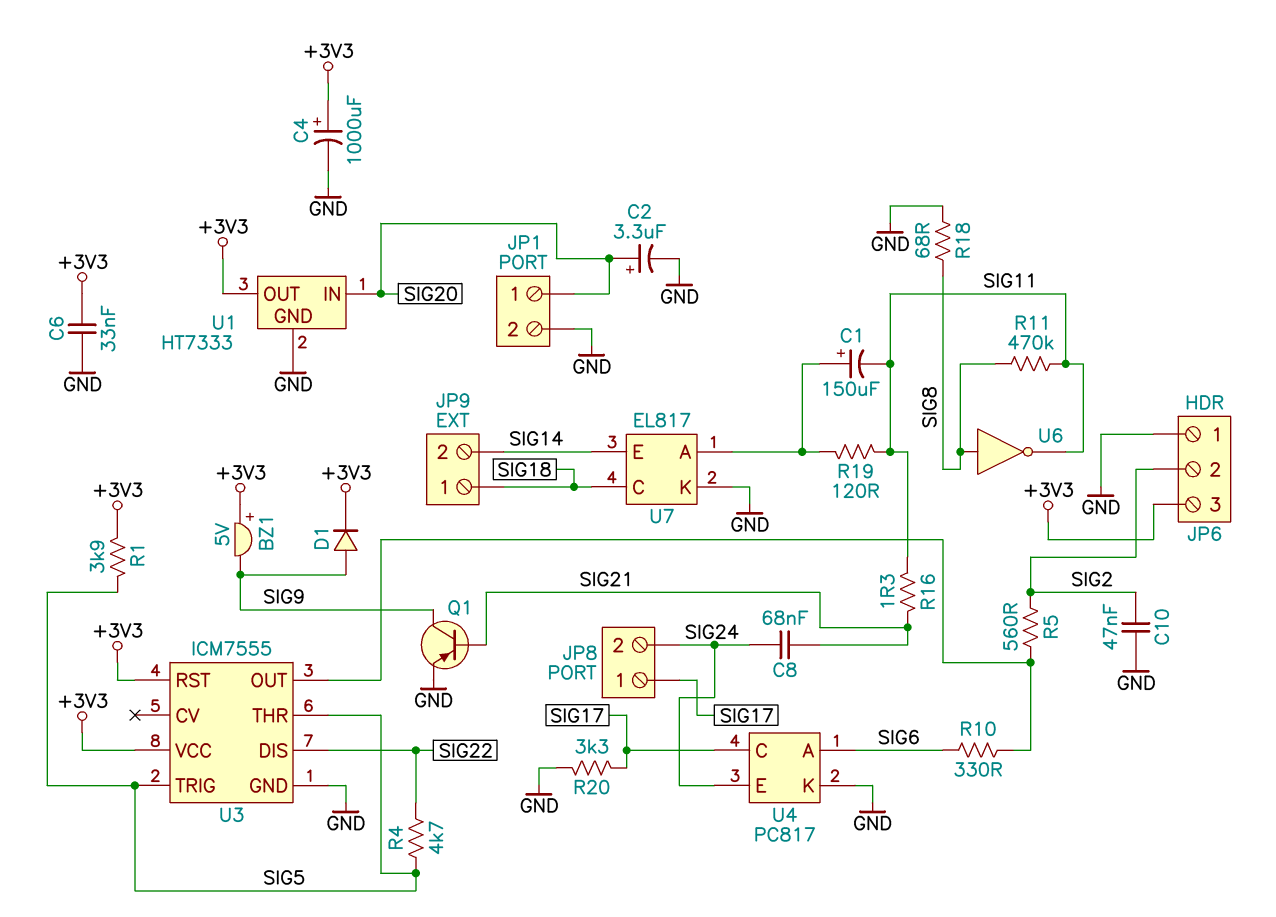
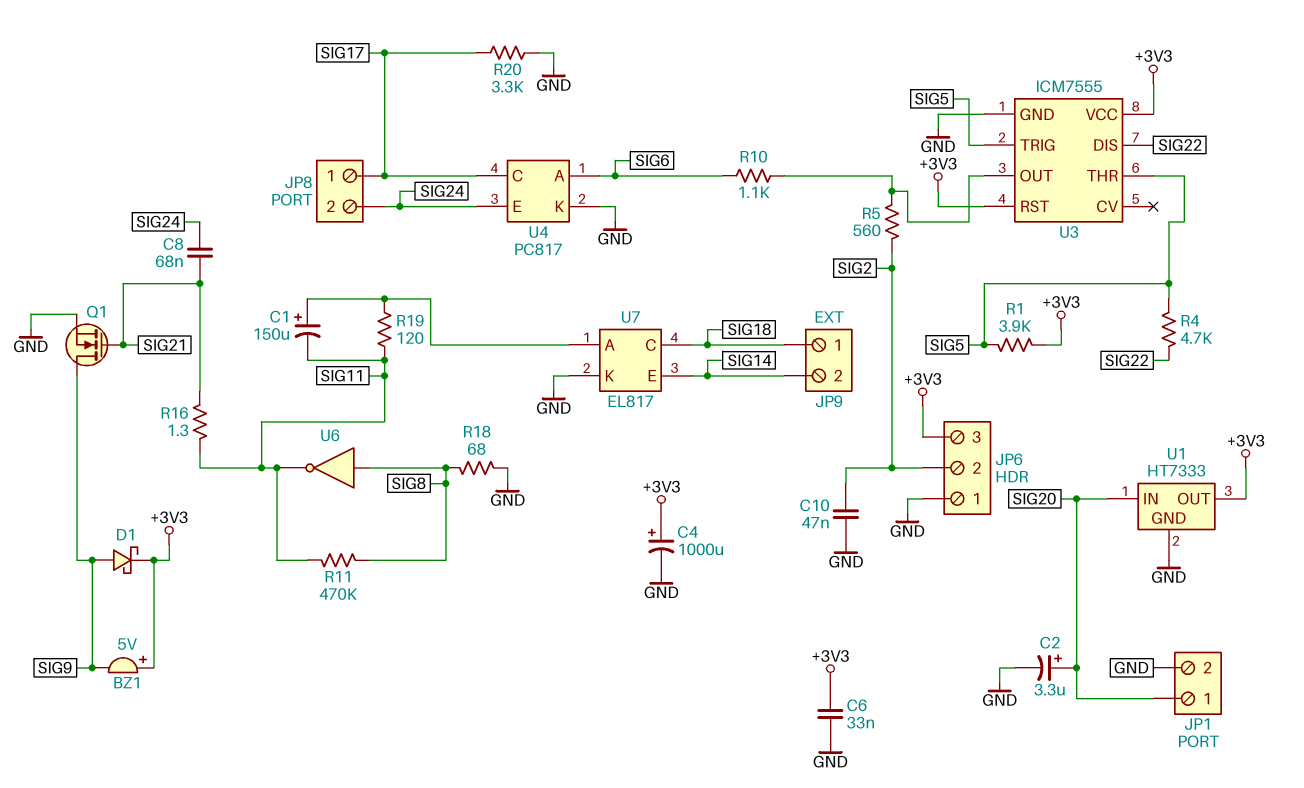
D1: diode (A SIG9, K +3V3) -> schottky (A SIG9, K +3V3)
Q1: PNP (B SIG21, C SIG9, E GND) -> NMOS (G SIG21, D SIG9, S GND)
R10: 330 (SIG6, U3/OUT) -> 1.1k (SIG6, U3/OUT)

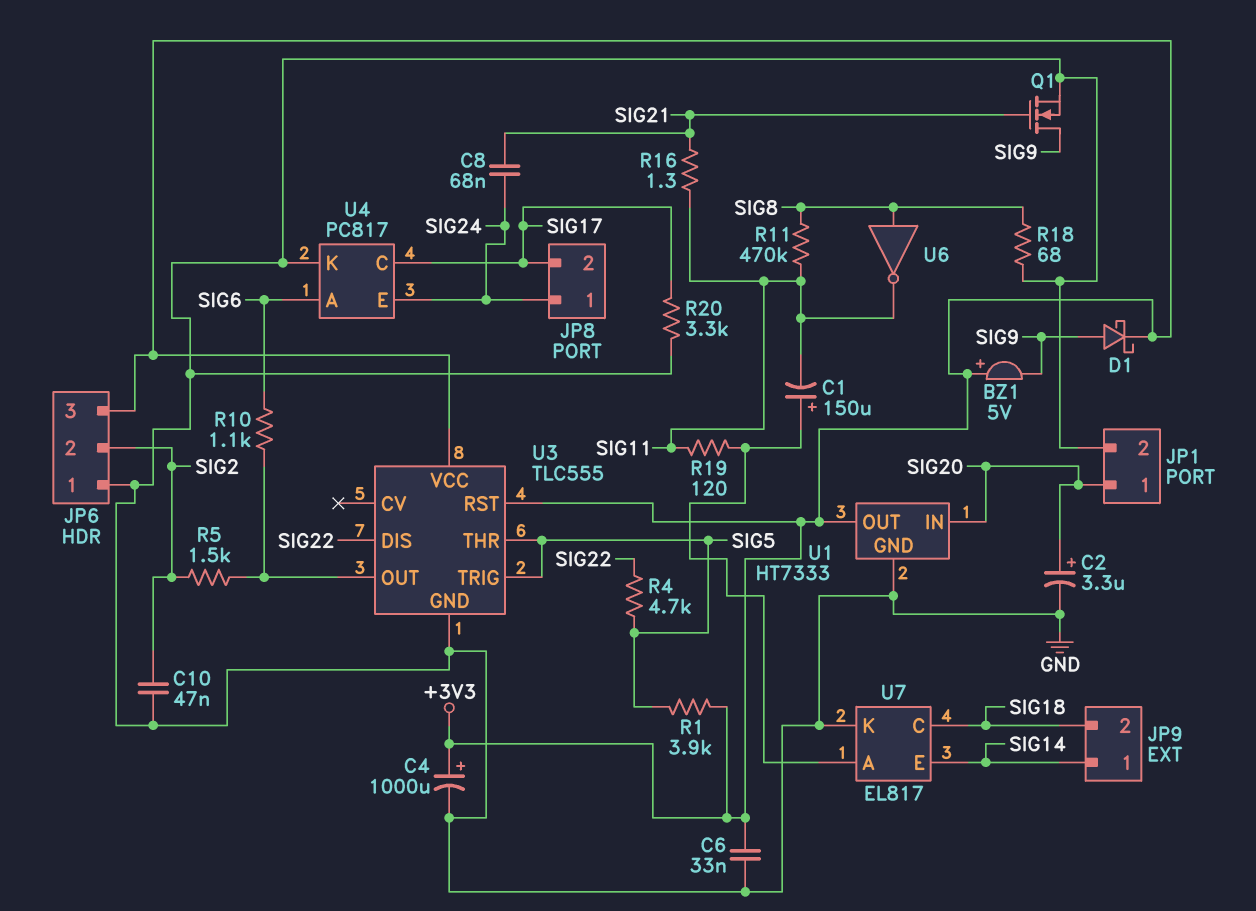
JP8 pin 1: SIG17 -> SIG24
JP8 pin 2: SIG24 -> SIG17
JP9 pin 1: SIG18 -> SIG14
JP9 pin 2: SIG14 -> SIG18
R5: 560 (SIG2, U3/OUT) -> 1.5k (SIG2, U3/OUT)
U3: ICM7555 -> TLC555

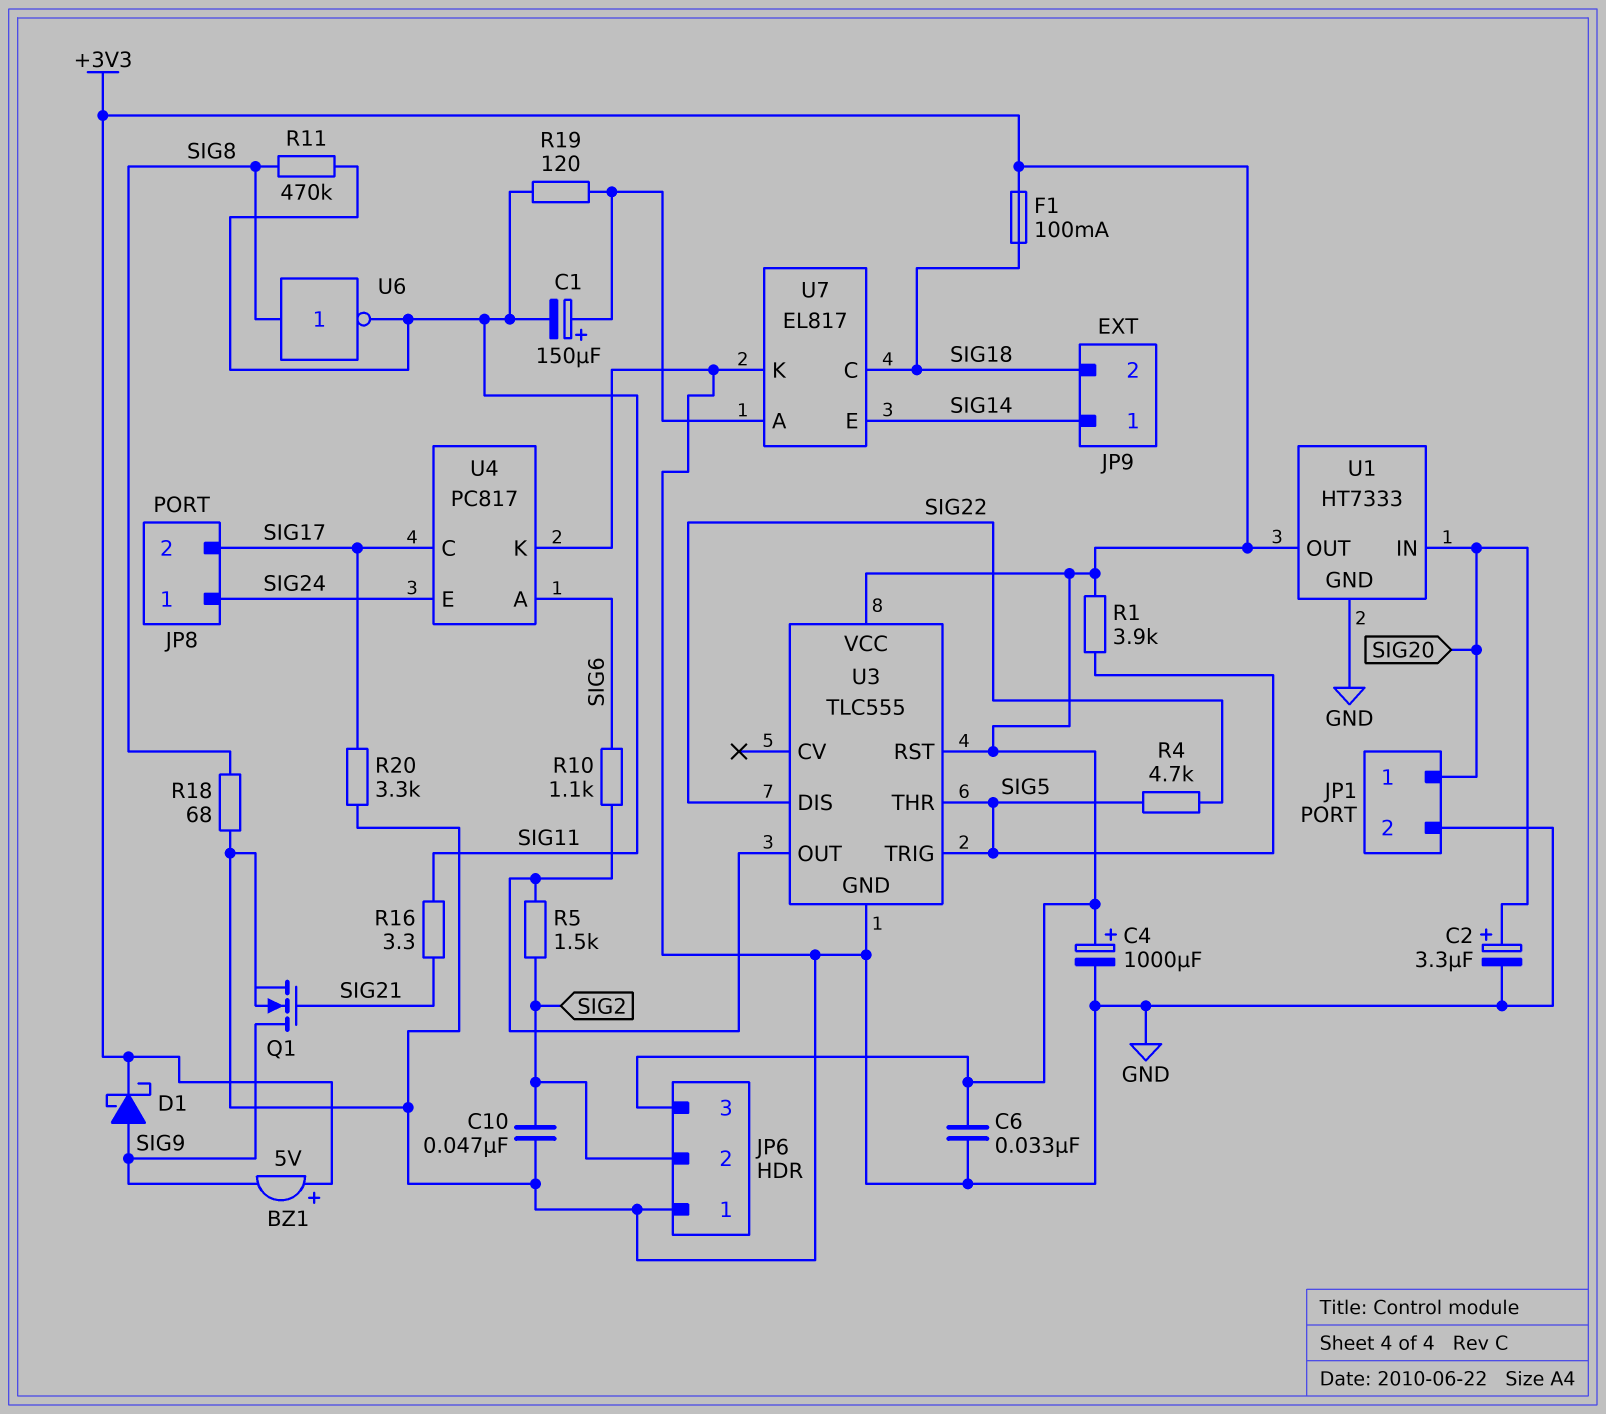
C8: 68nF (SIG21, SIG24) -> none
F1: none -> 100mA (+3V3, SIG18)
R16: 1.3 (SIG11, SIG21) -> 3.3 (SIG11, SIG21)

